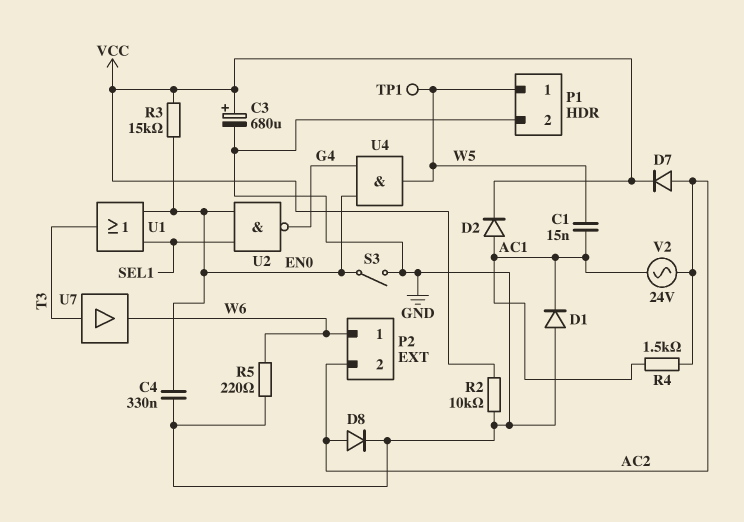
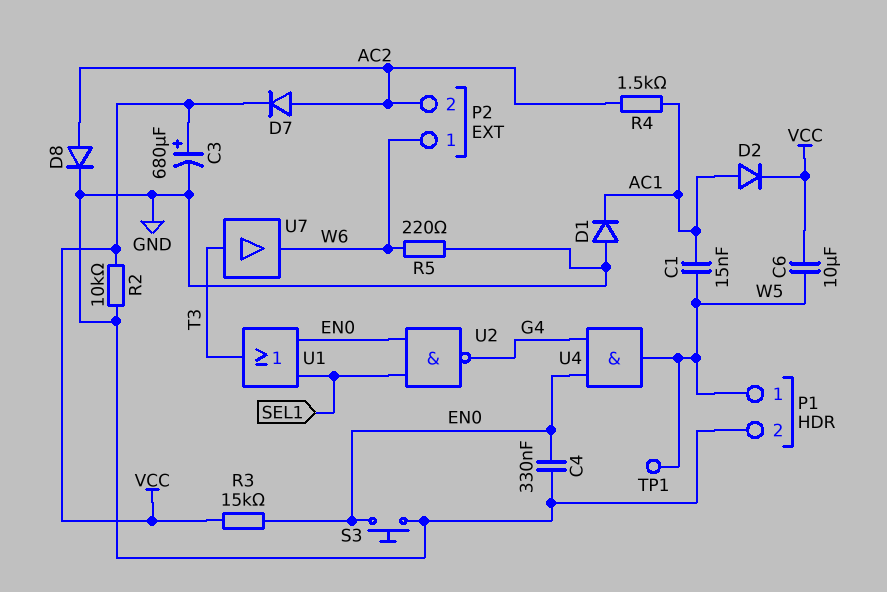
C6: none -> 10uF (VCC, W5)
S3: switch (EN0, GND) -> button (EN0, GND)
V2: AC 24V (AC1, AC2) -> none

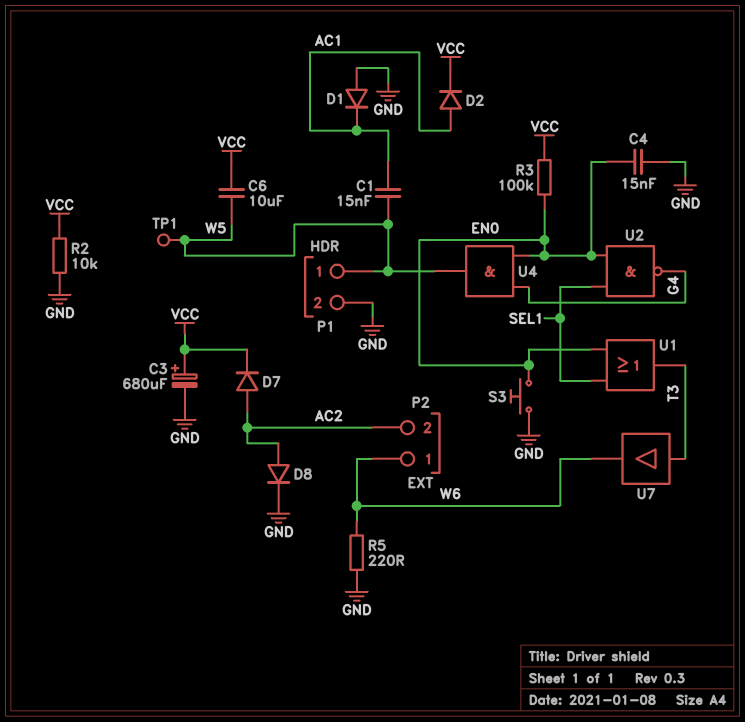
C4: 330nF (EN0, GND) -> 15nF (EN0, GND)
R3: 15k (EN0, VCC) -> 100k (EN0, VCC)
R4: 1.5k (AC1, AC2) -> none

